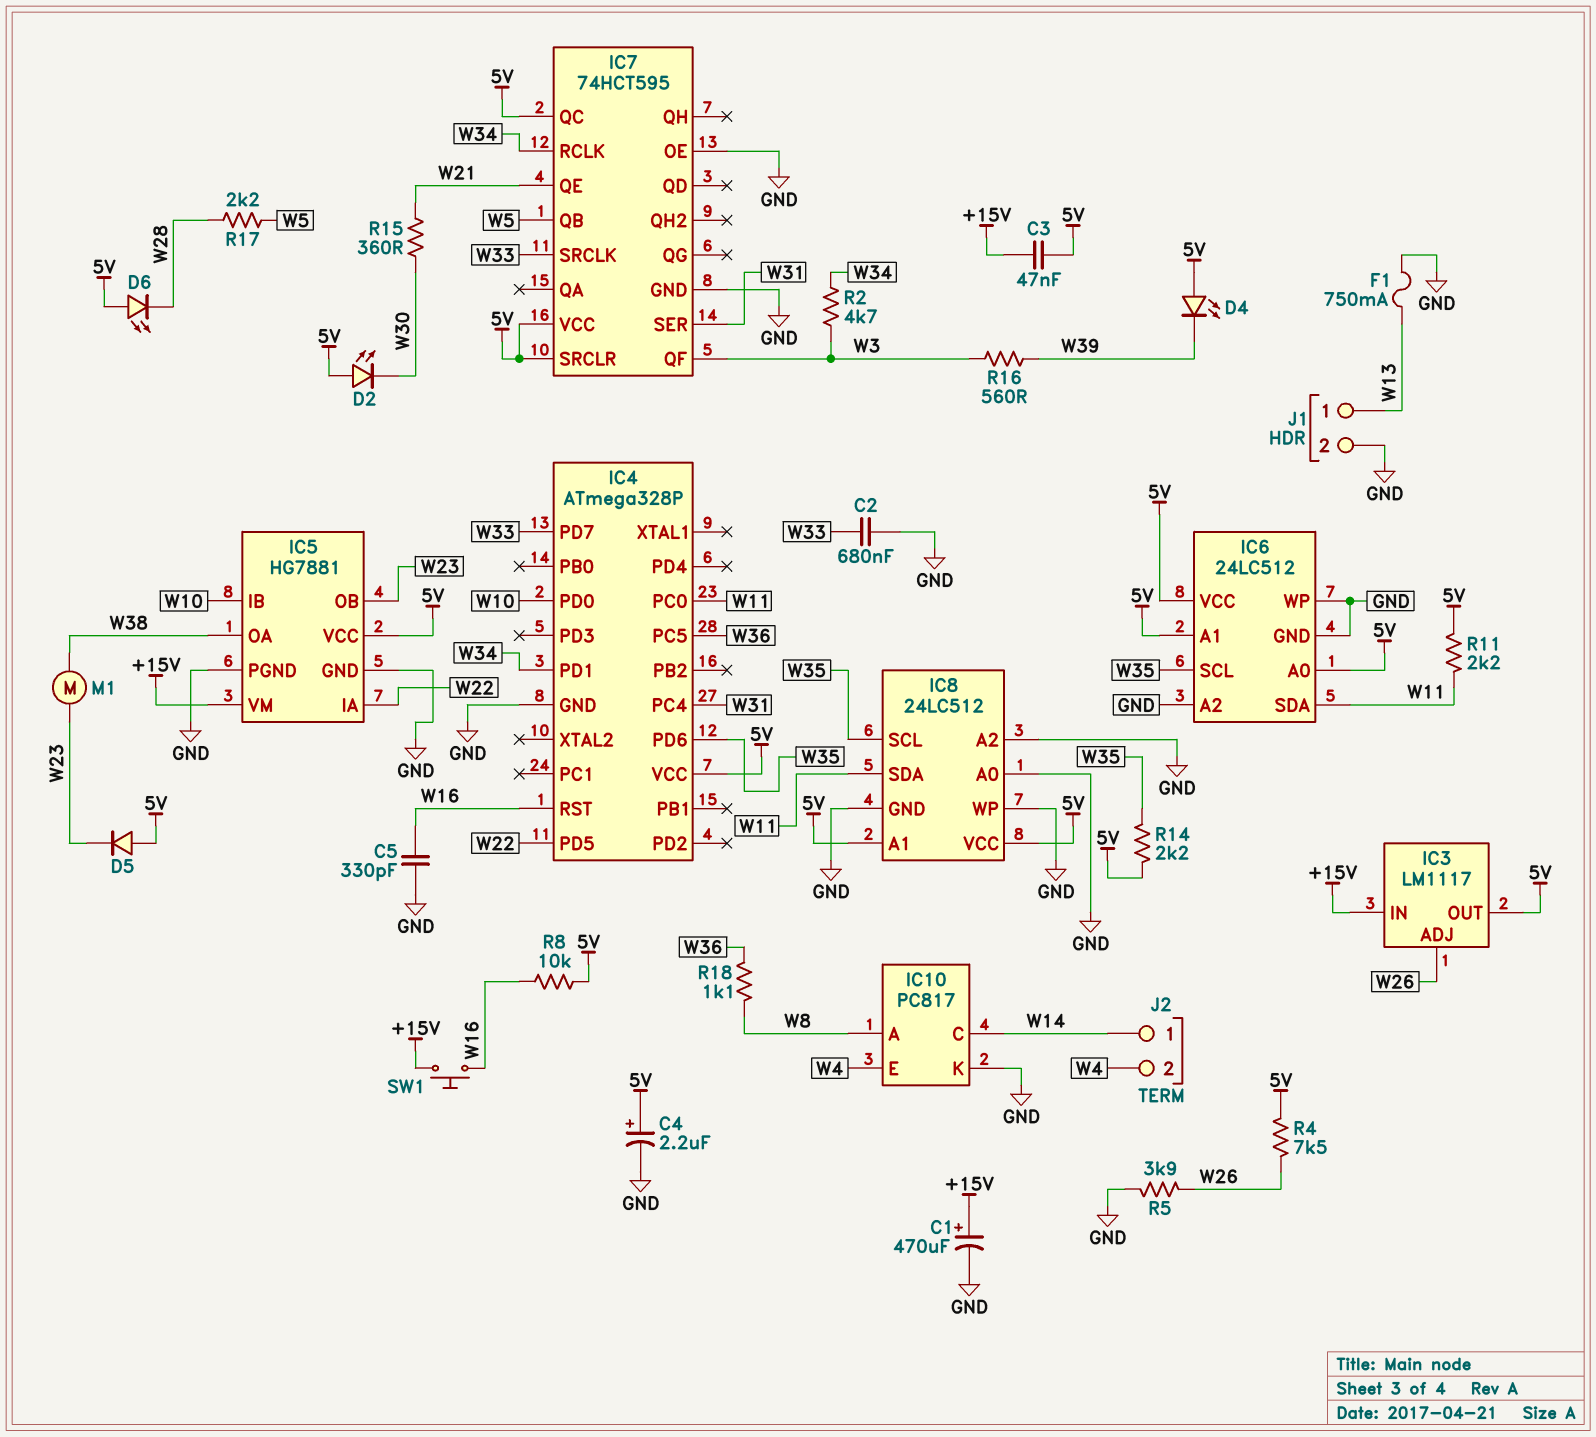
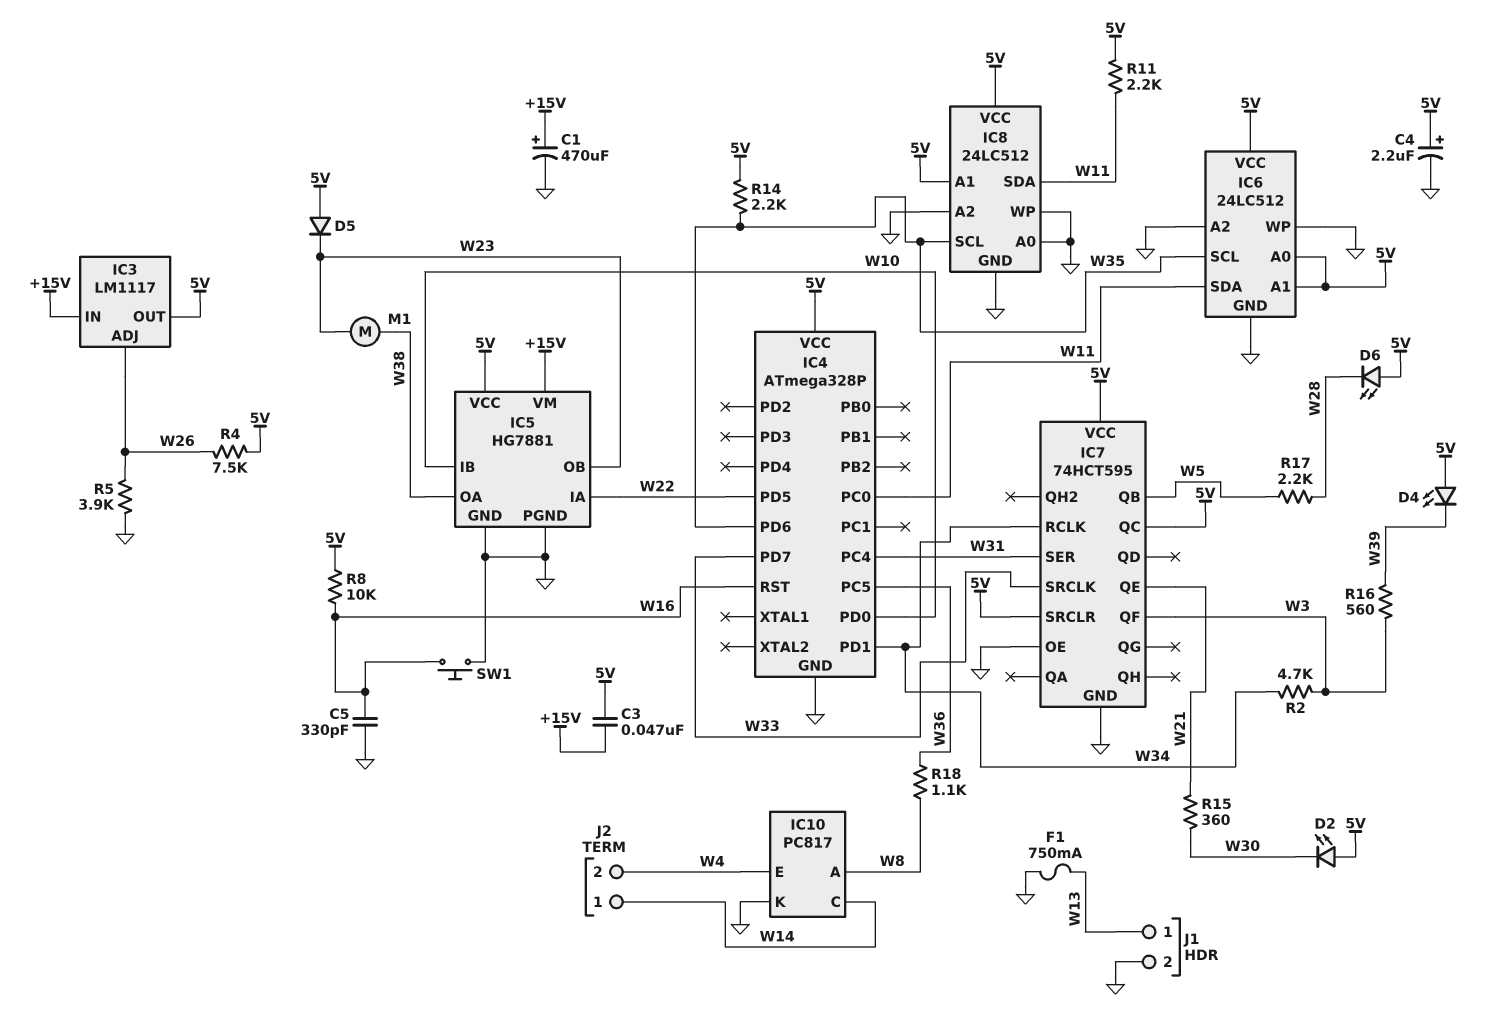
C2: 680nF (GND, W33) -> none
SW1: button (+15V, W16) -> button (GND, W16)

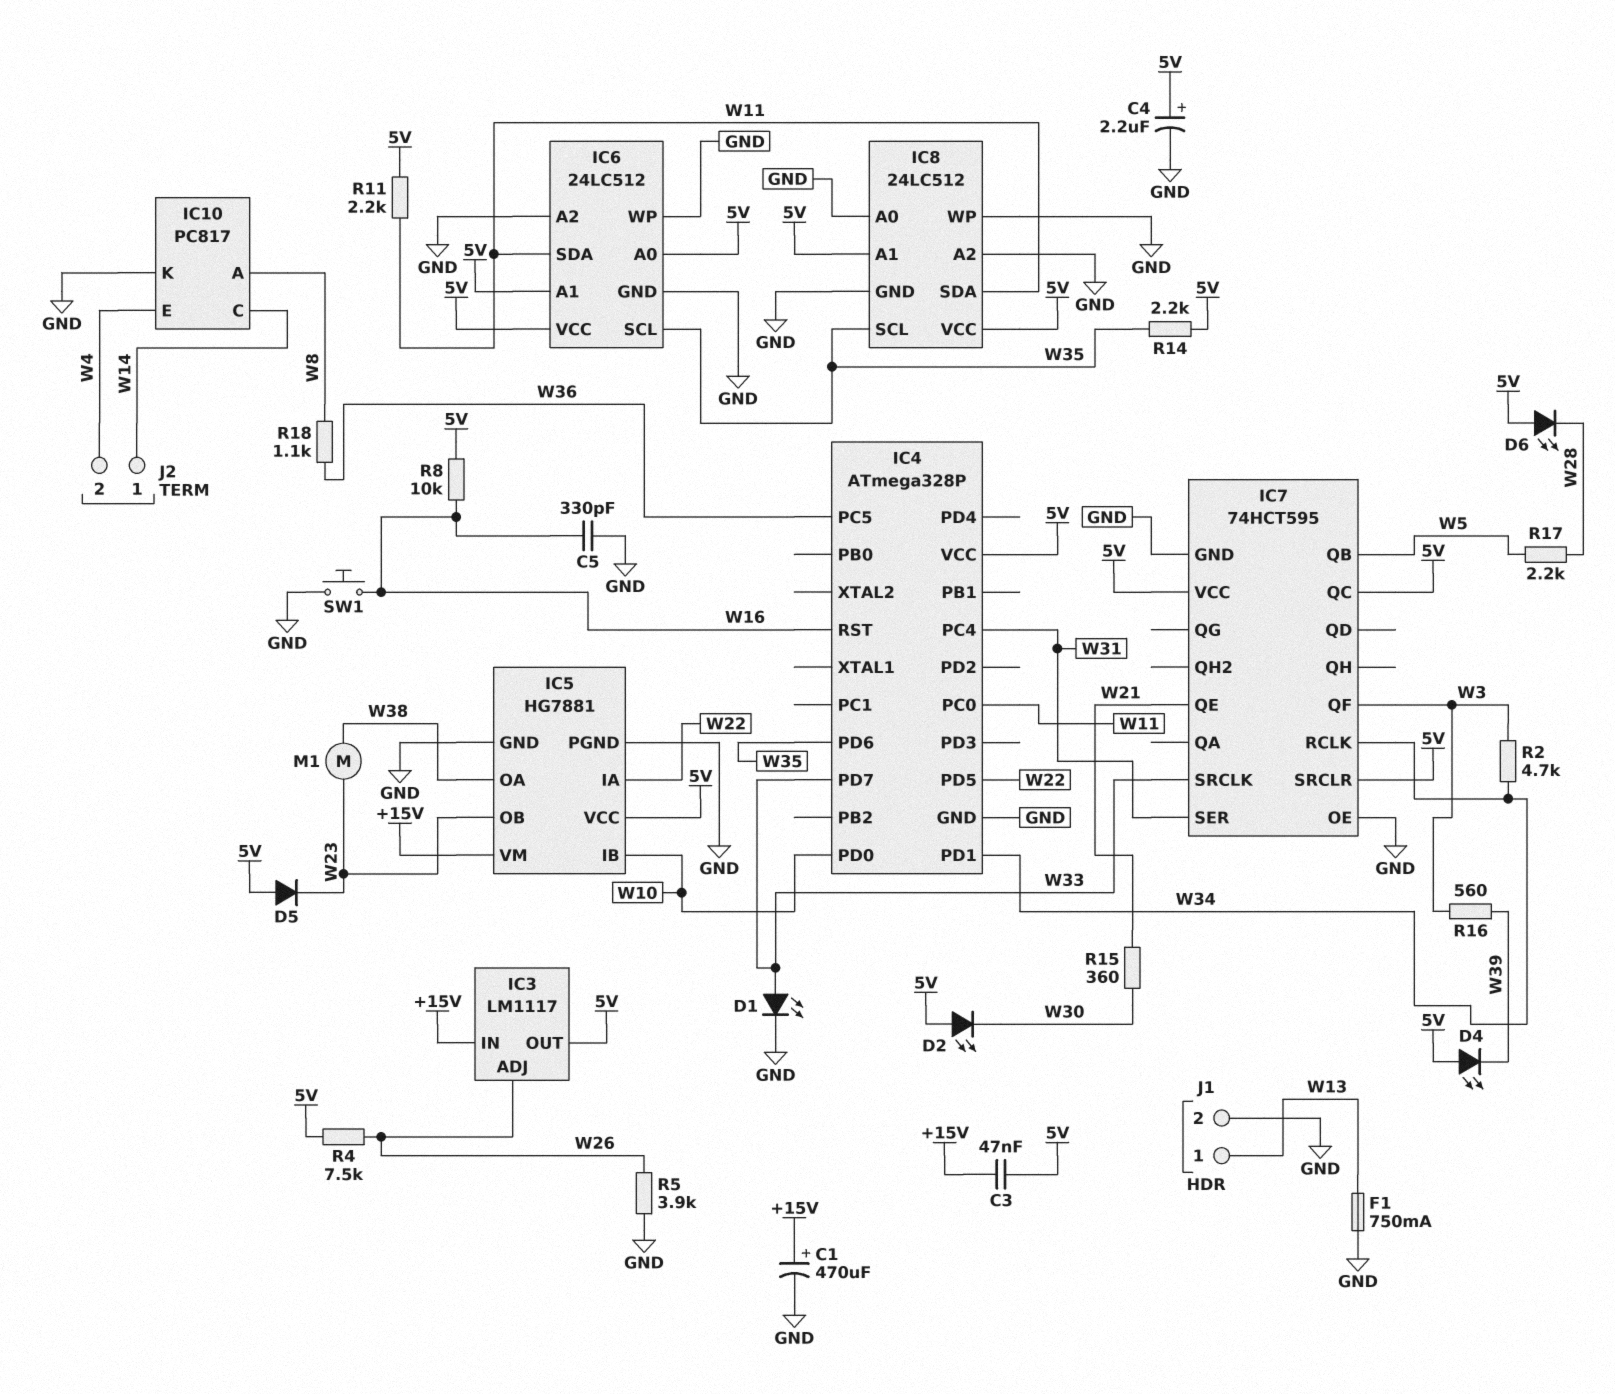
D1: none -> LED (A W33, K GND)

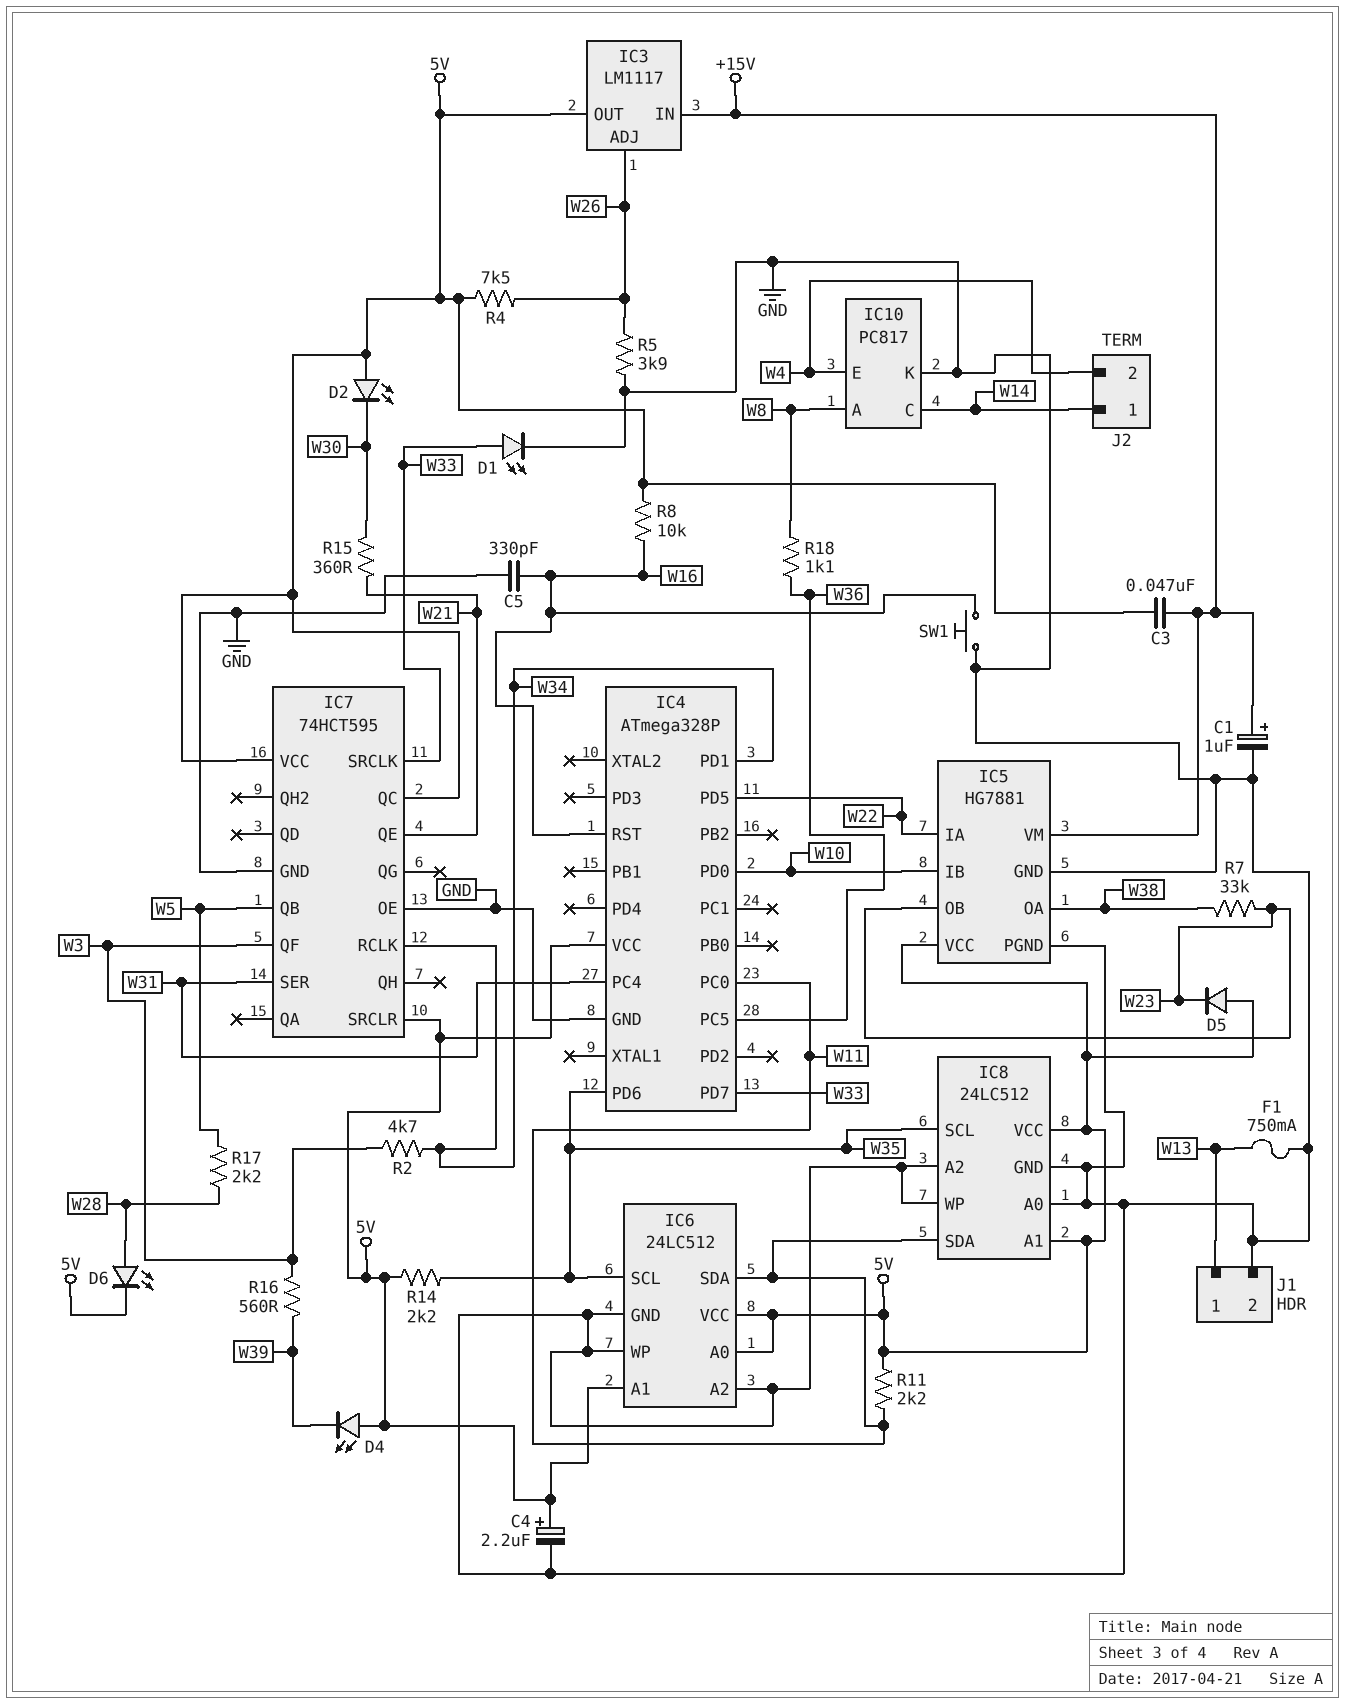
C1: 470uF (plus +15V, minus GND) -> 1uF (plus +15V, minus GND)
D6: LED (A 5V, K W28) -> LED (A W28, K 5V)
M1: motor (W23, W38) -> none
R7: none -> 33k (W23, W38)

